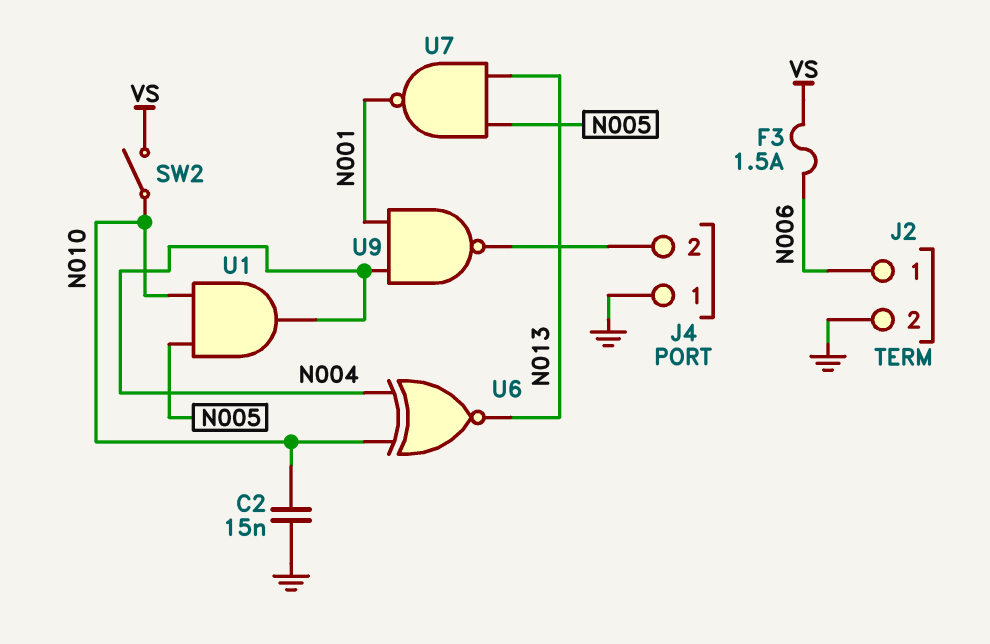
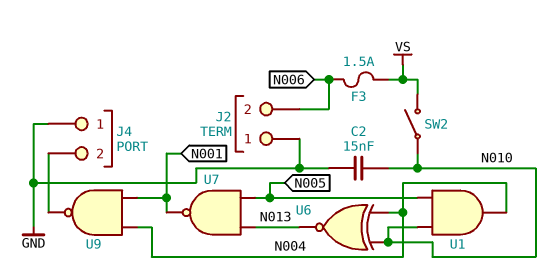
J2 pin 1: N006 -> GND
J2 pin 2: GND -> N006

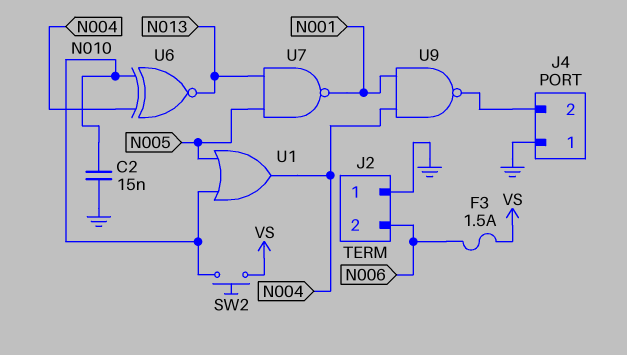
SW2: switch (N010, VS) -> button (N010, VS)
U1: AND (in N005, in N010, out N004) -> OR (in N005, in N010, out N004)

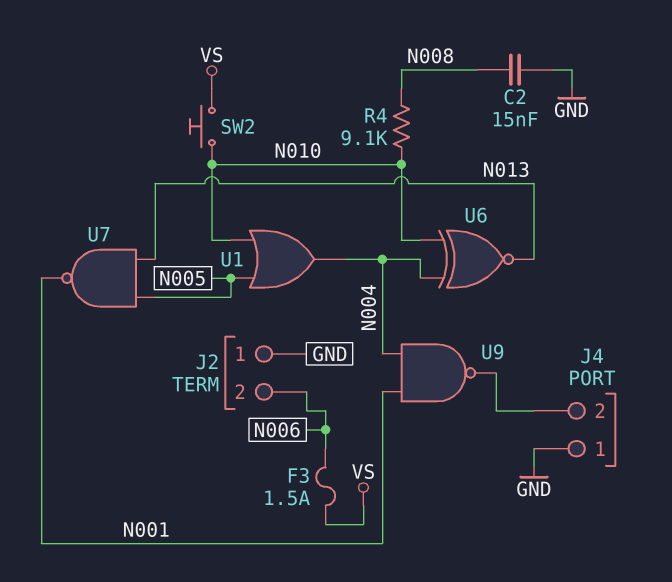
C2: 15nF (GND, N010) -> 15nF (GND, N008)
R4: none -> 9.1k (N008, N010)

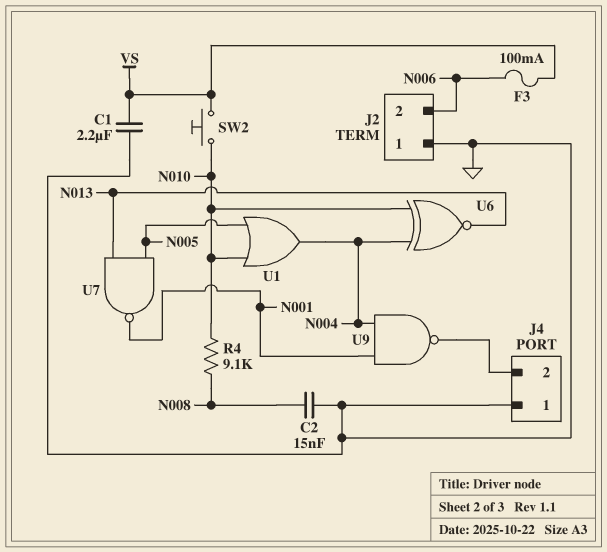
C1: none -> 2.2uF (GND, VS)
F3: 1.5A (N006, VS) -> 100mA (N006, VS)

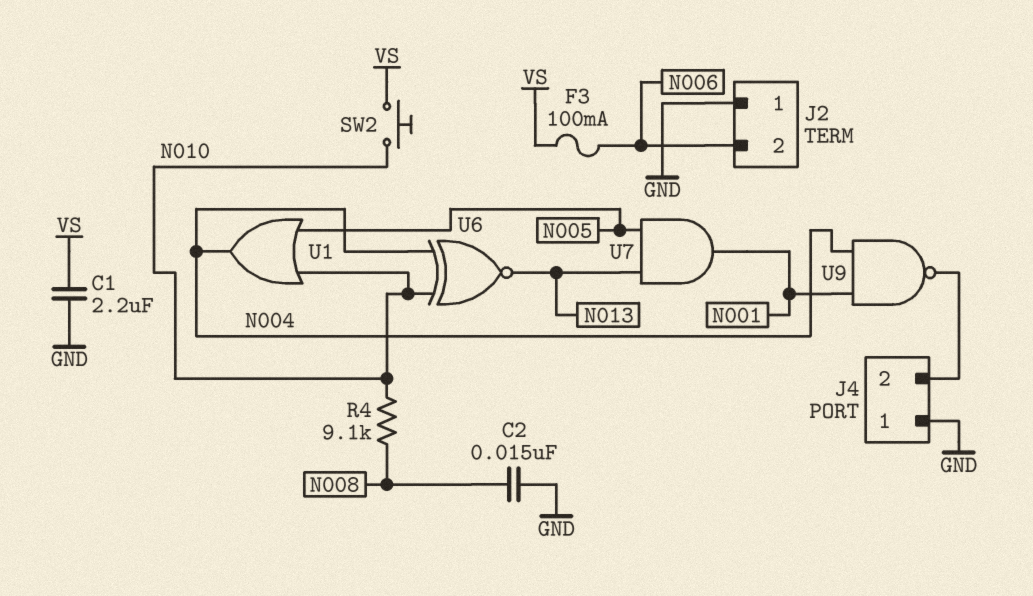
U7: NAND (in N005, in N013, out N001) -> AND (in N005, in N013, out N001)

